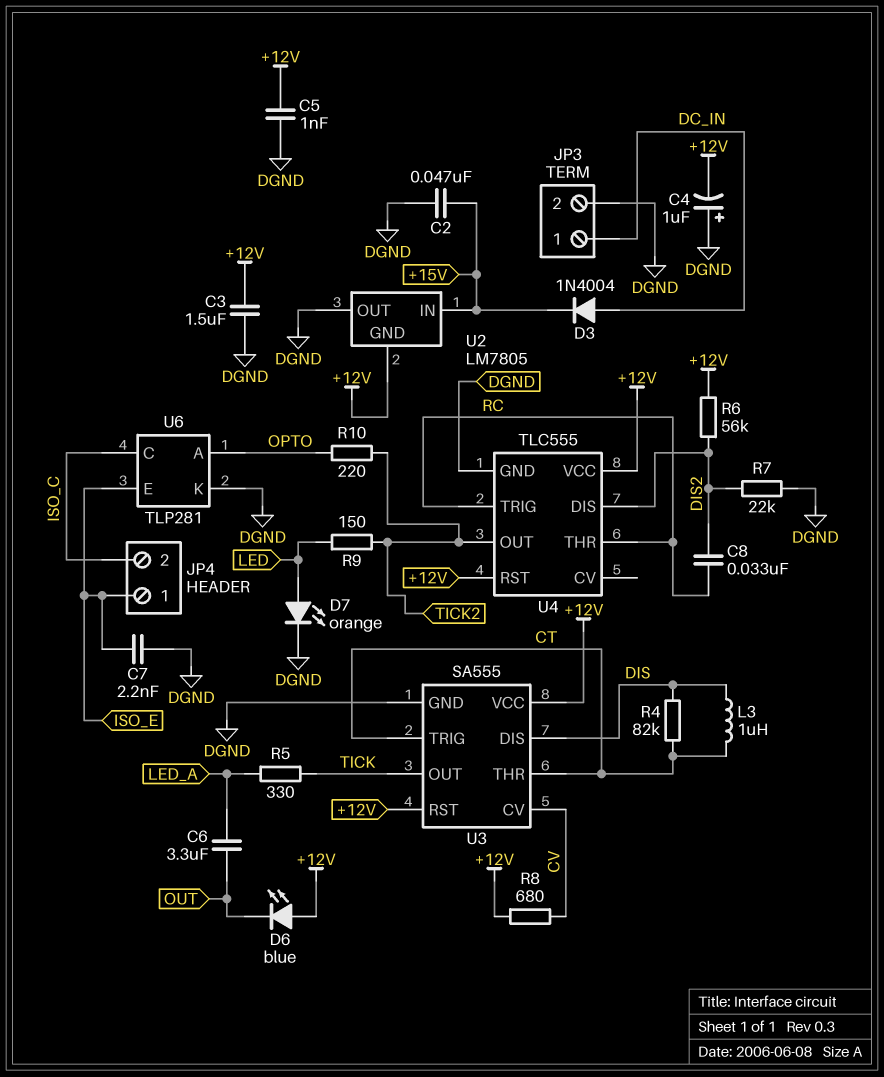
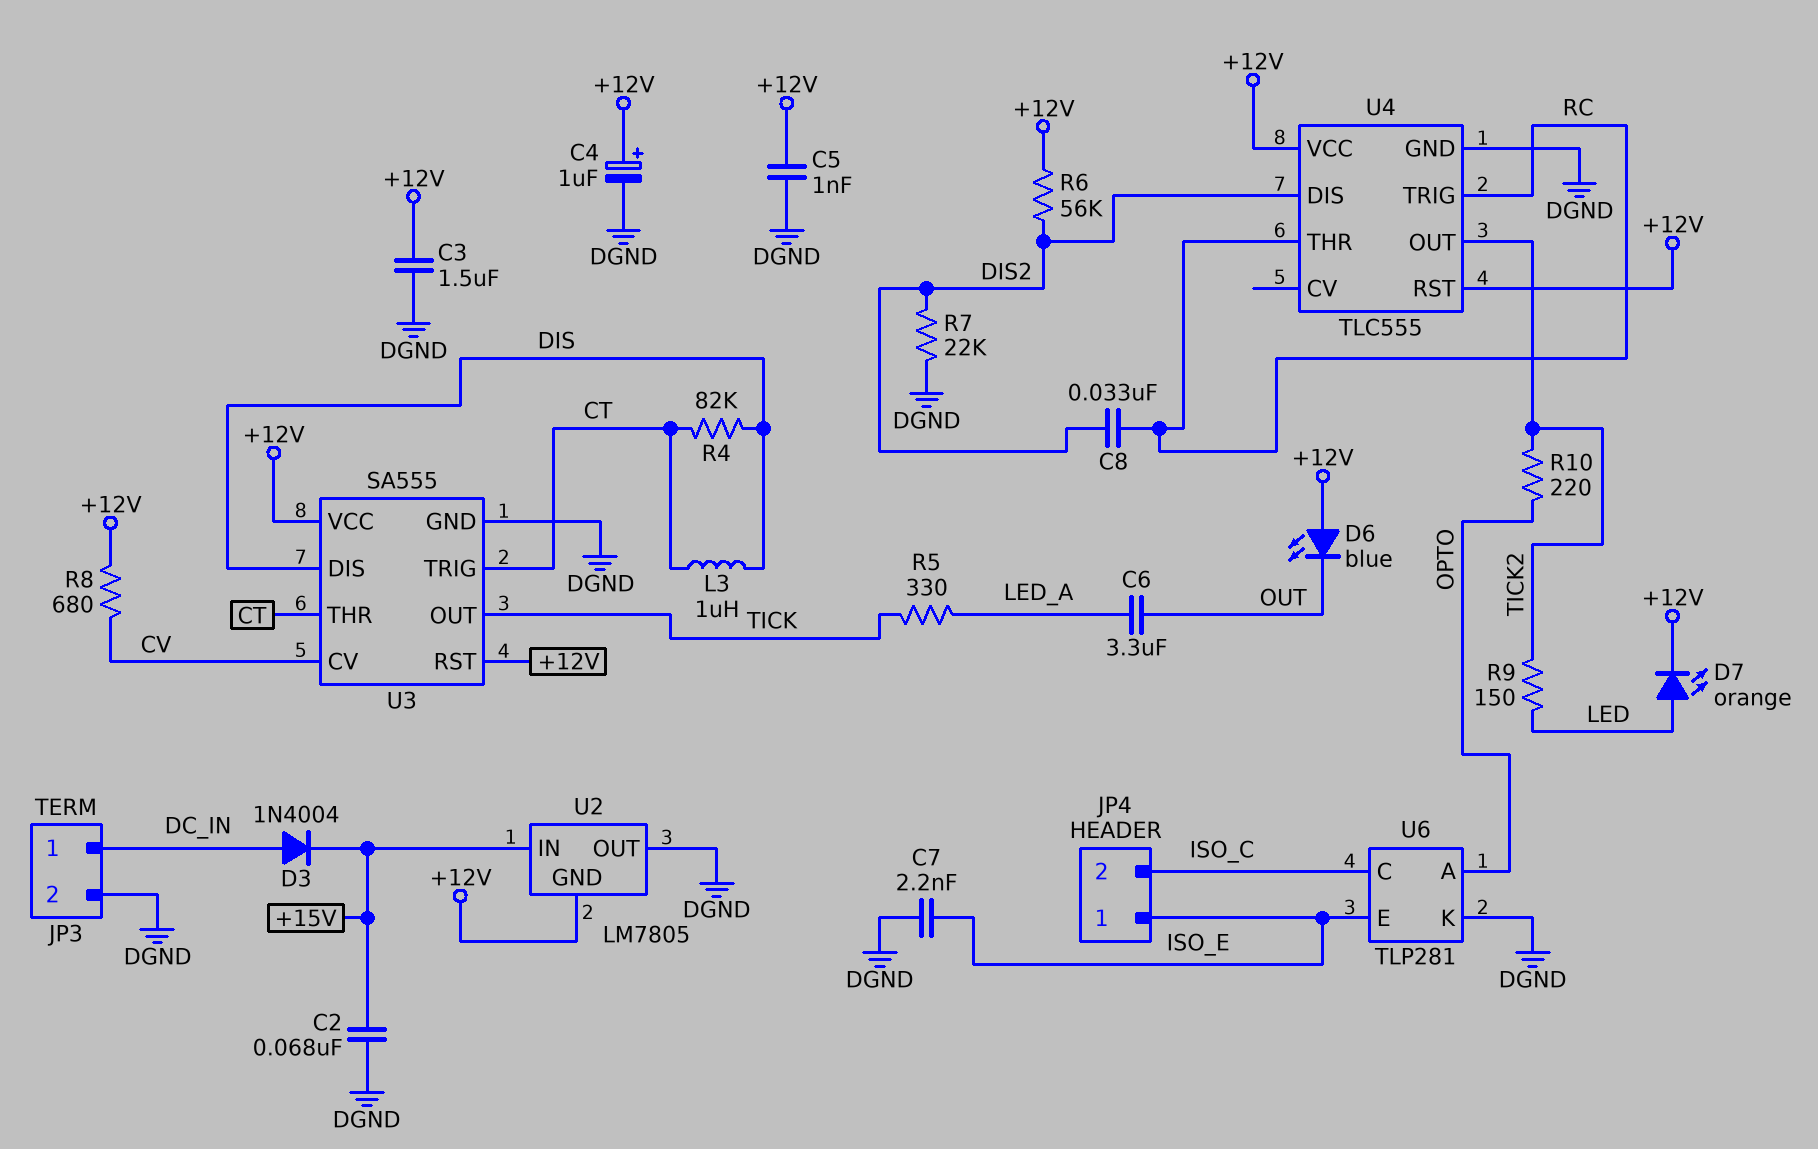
C2: 47nF (+15V, DGND) -> 68nF (+15V, DGND)
C4: 1uF (plus DGND, minus +12V) -> 1uF (plus +12V, minus DGND)
D7: LED orange (A LED, K DGND) -> LED orange (A LED, K +12V)

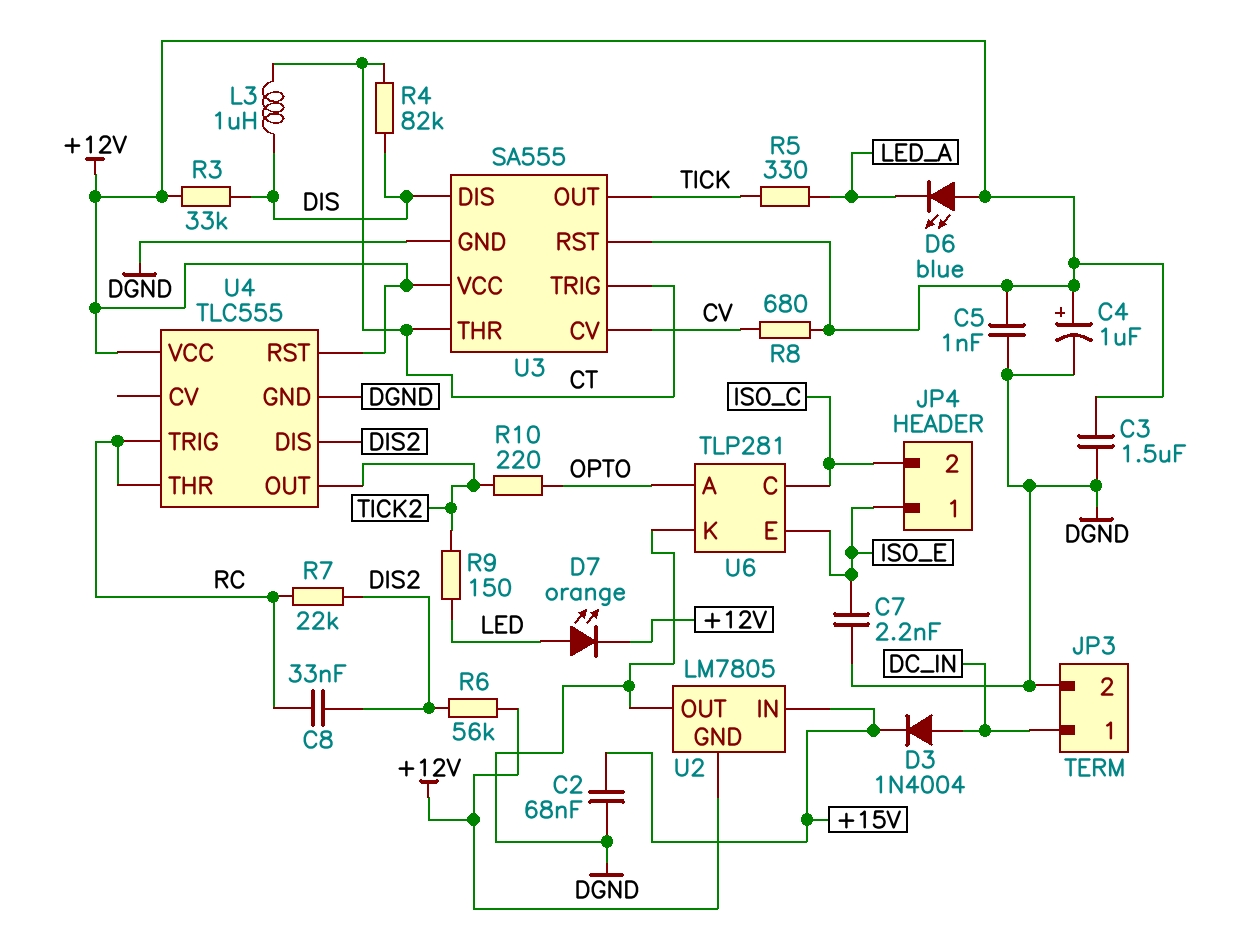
C6: 3.3uF (LED_A, OUT) -> none
D6: LED blue (A +12V, K OUT) -> LED blue (A +12V, K LED_A)
R3: none -> 33k (+12V, DIS)
R7: 22k (DGND, DIS2) -> 22k (DIS2, RC)

